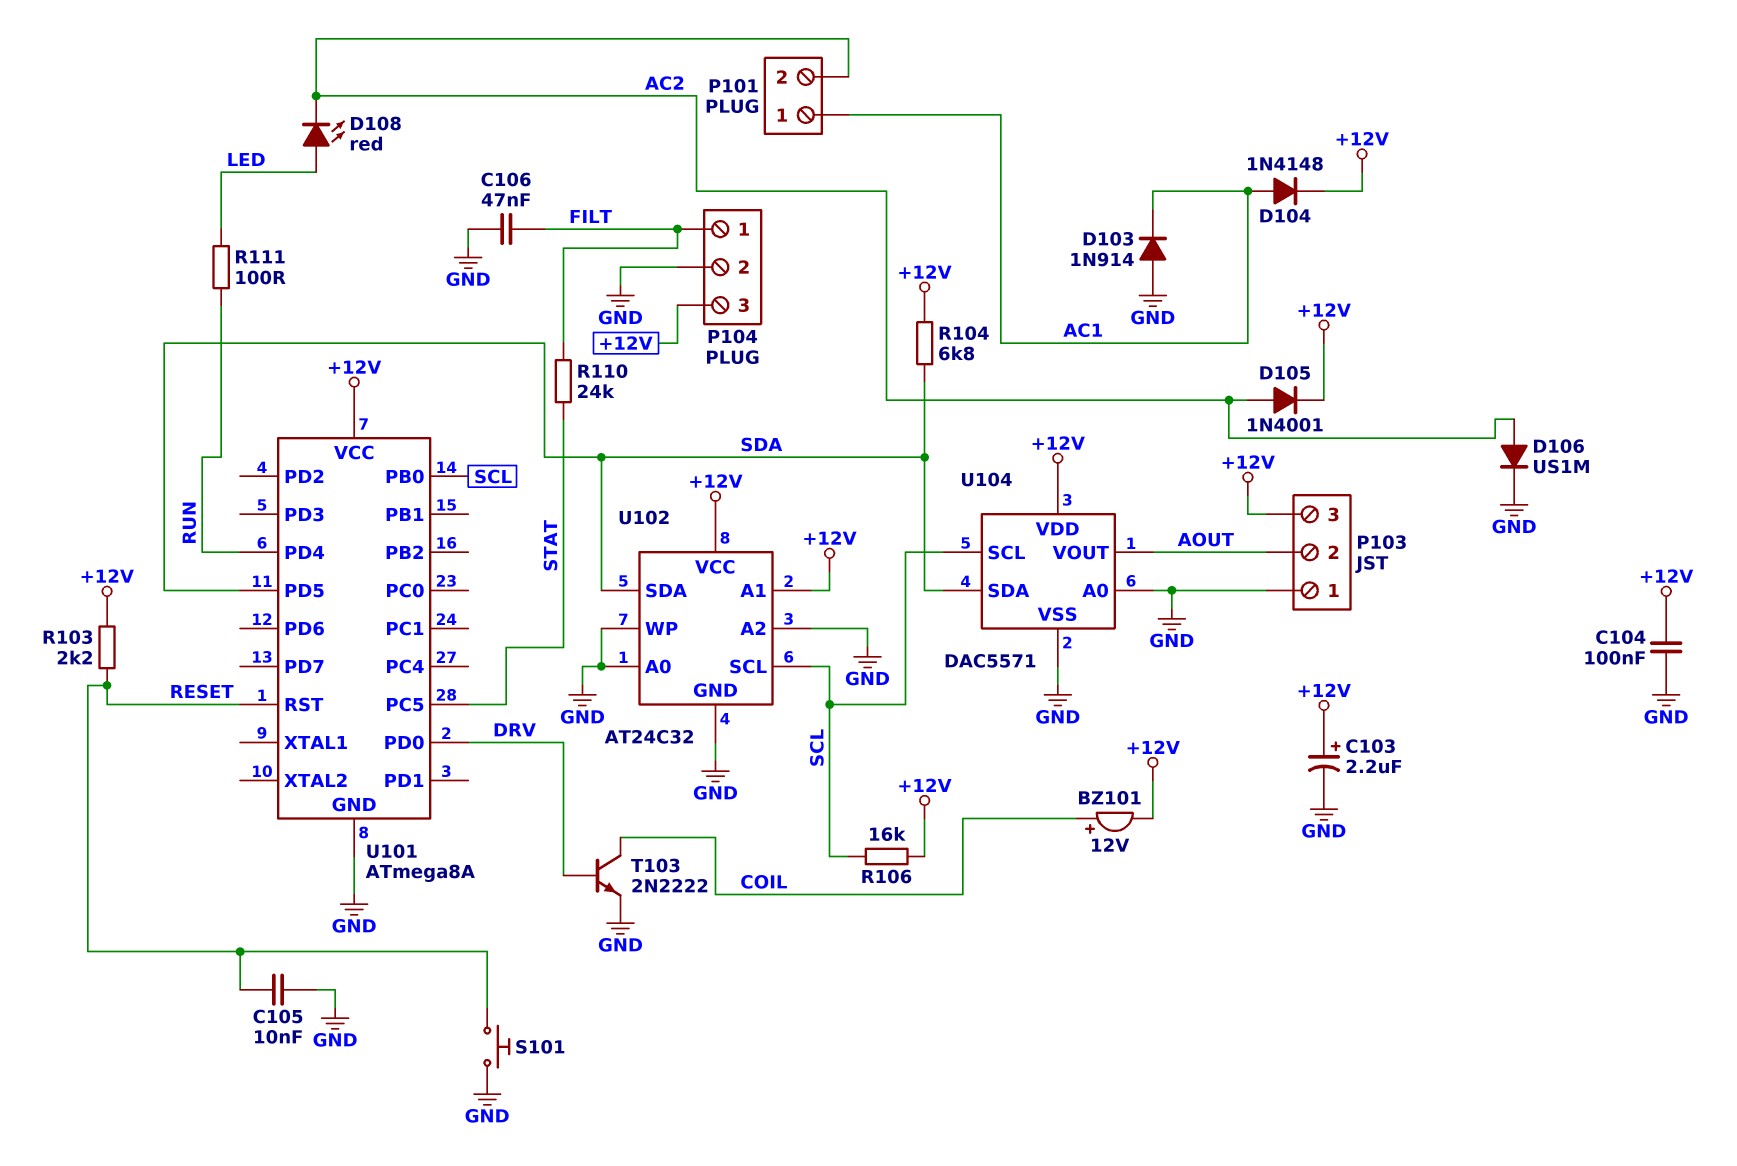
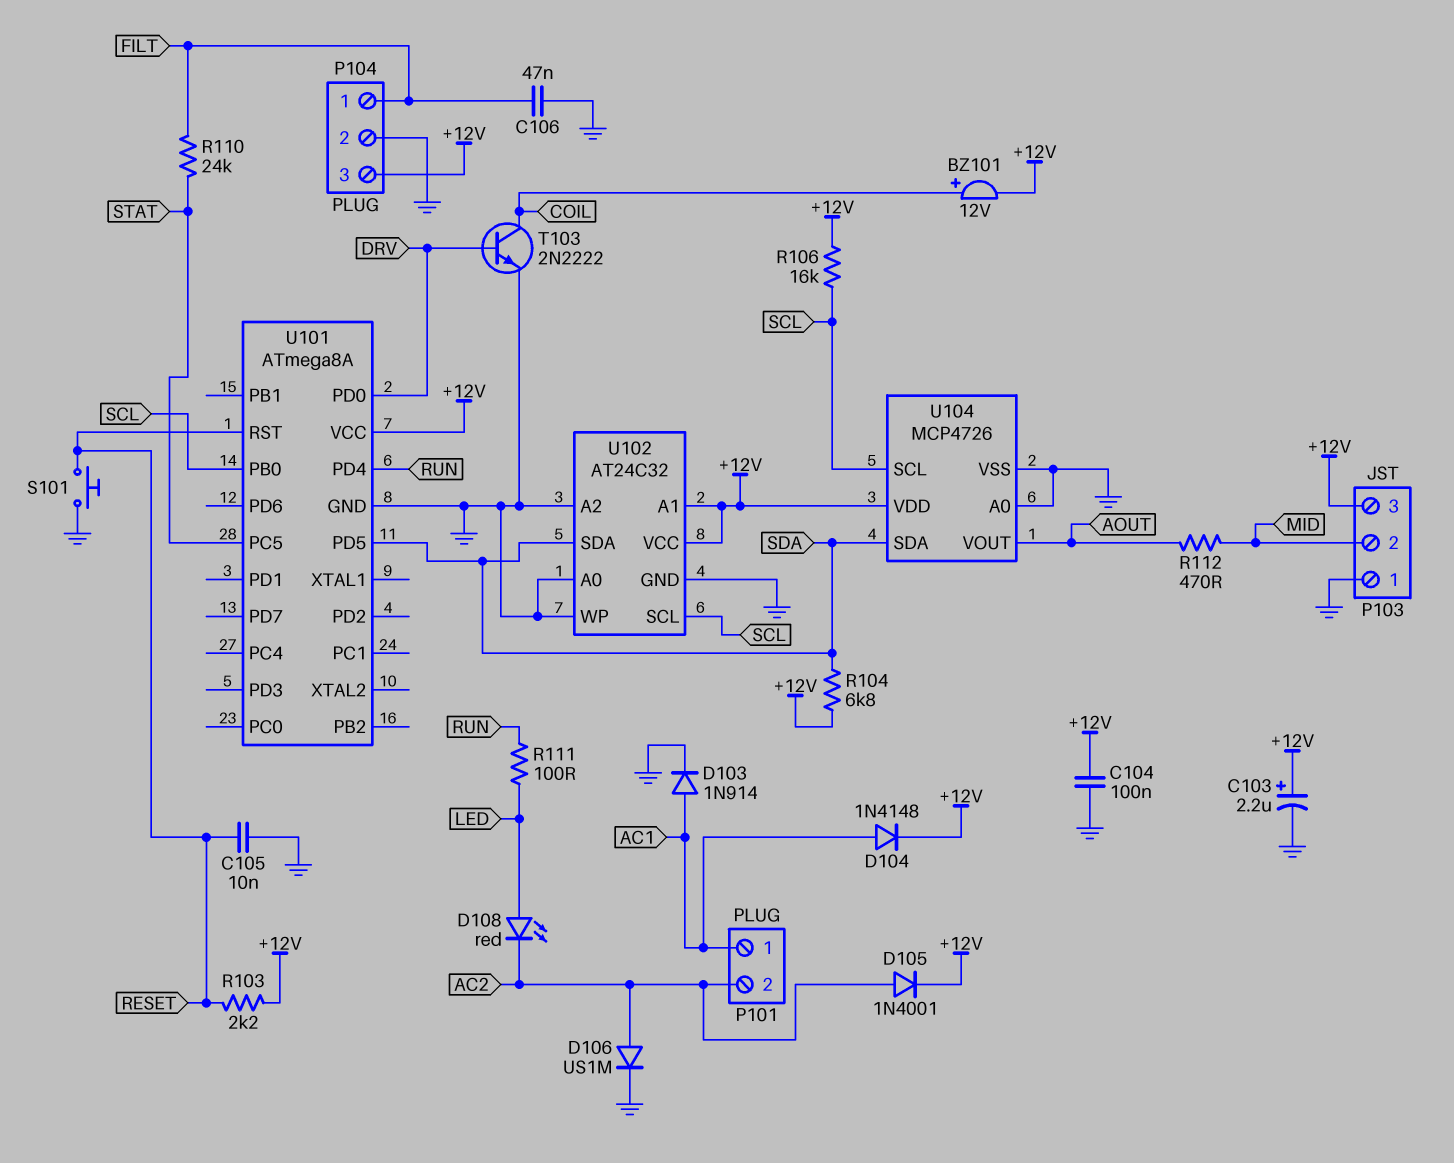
D103: diode 1N914 (A GND, K AC1) -> diode 1N914 (A AC1, K GND)
P103 pin 2: AOUT -> MID
R112: none -> 470 (AOUT, MID)
U104: DAC5571 -> MCP4726

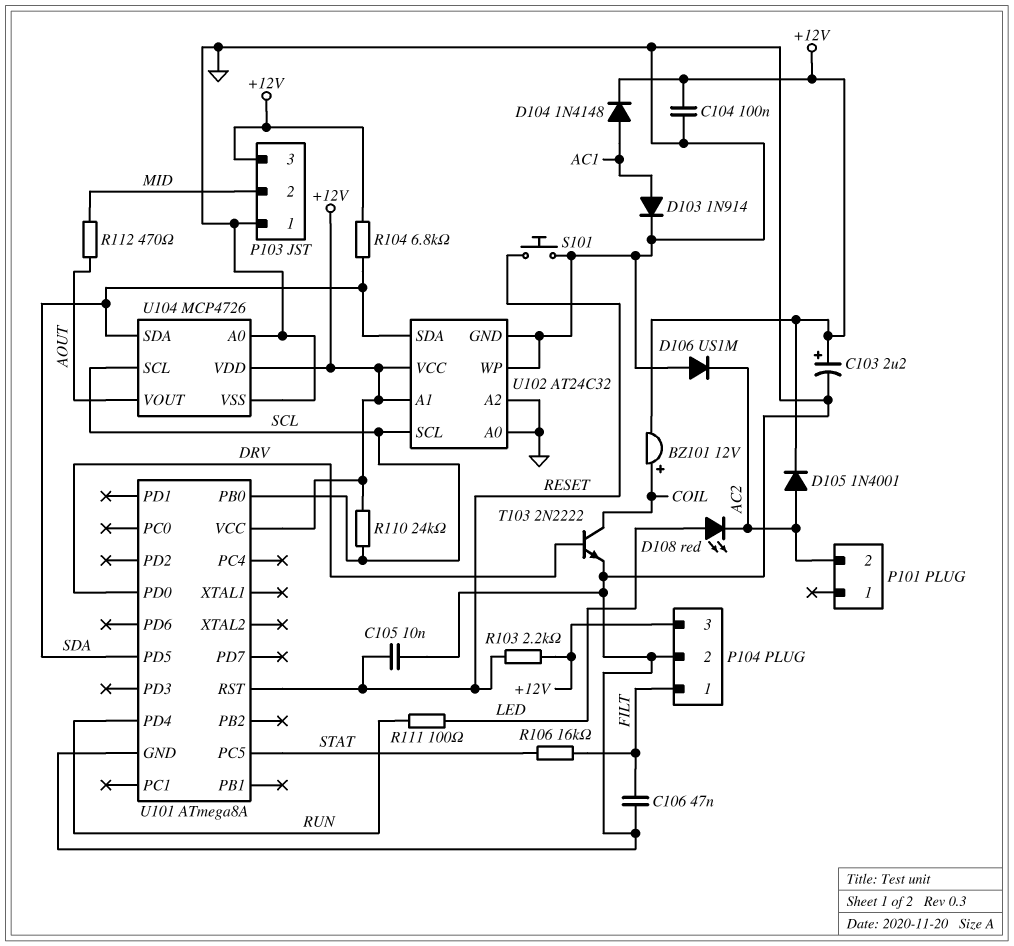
D106: diode US1M (A AC2, K GND) -> diode US1M (A GND, K AC2)
P101 pin 1: AC1 -> none
R106: 16k (+12V, SCL) -> 16k (FILT, STAT)
R110: 24k (FILT, STAT) -> 24k (+12V, SCL)

